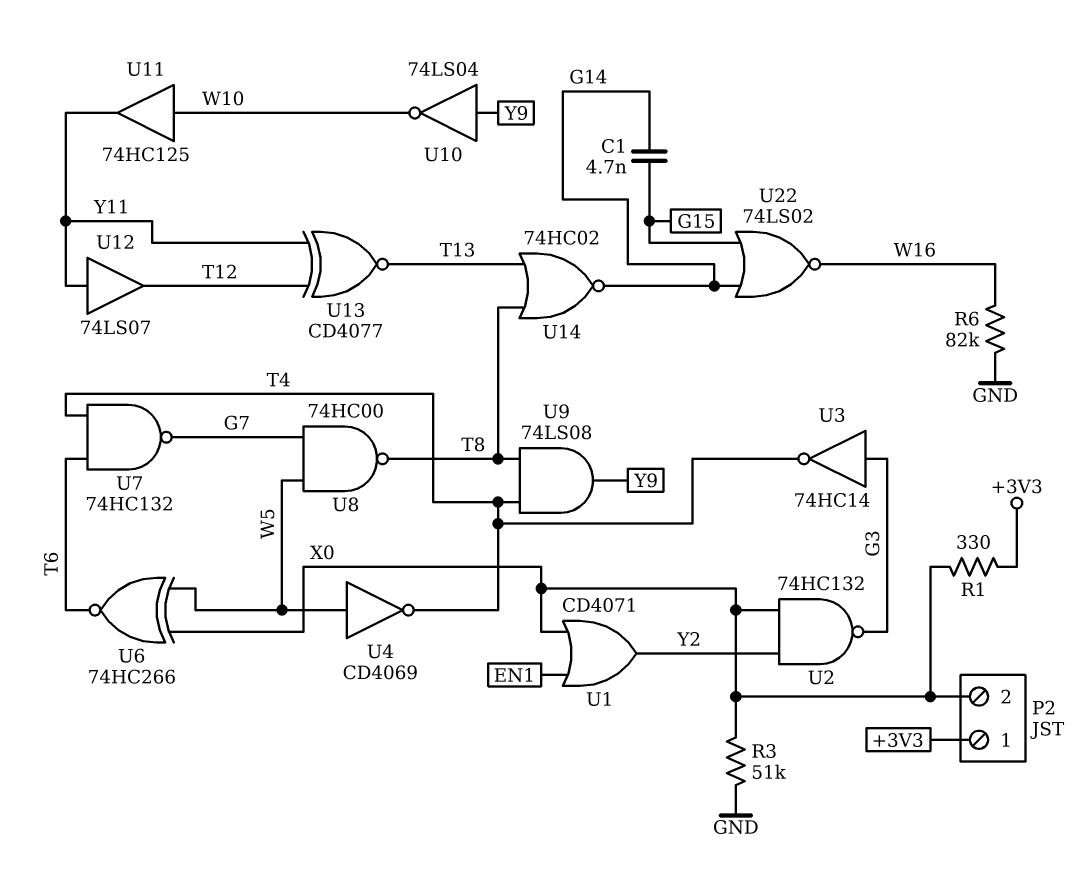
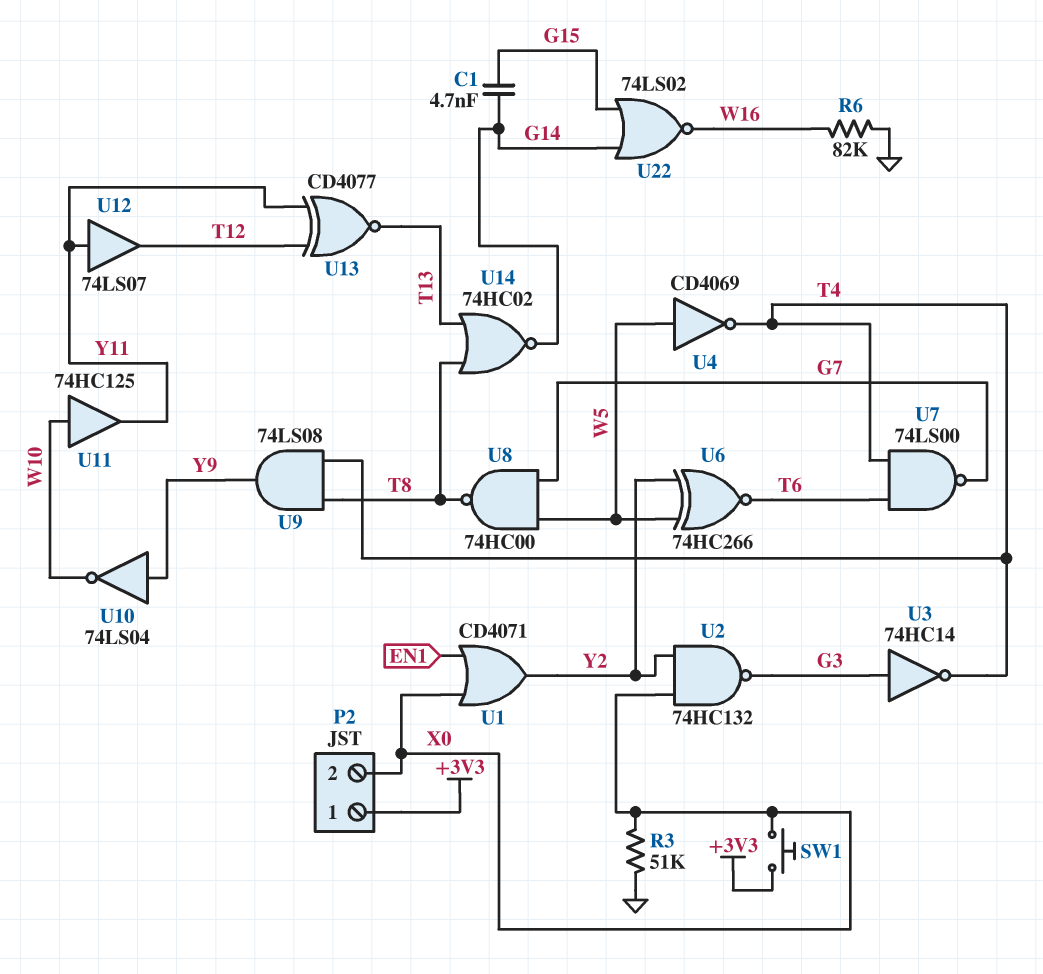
R1: 330 (+3V3, X0) -> none
SW1: none -> button (+3V3, X0)
U6: XNOR 74HC266 (in W5, in X0, out T6) -> XNOR 74HC266 (in W5, in Y2, out T6)
U7: NAND 74HC132 (in T4, in T6, out G7) -> NAND 74LS00 (in T4, in T6, out G7)

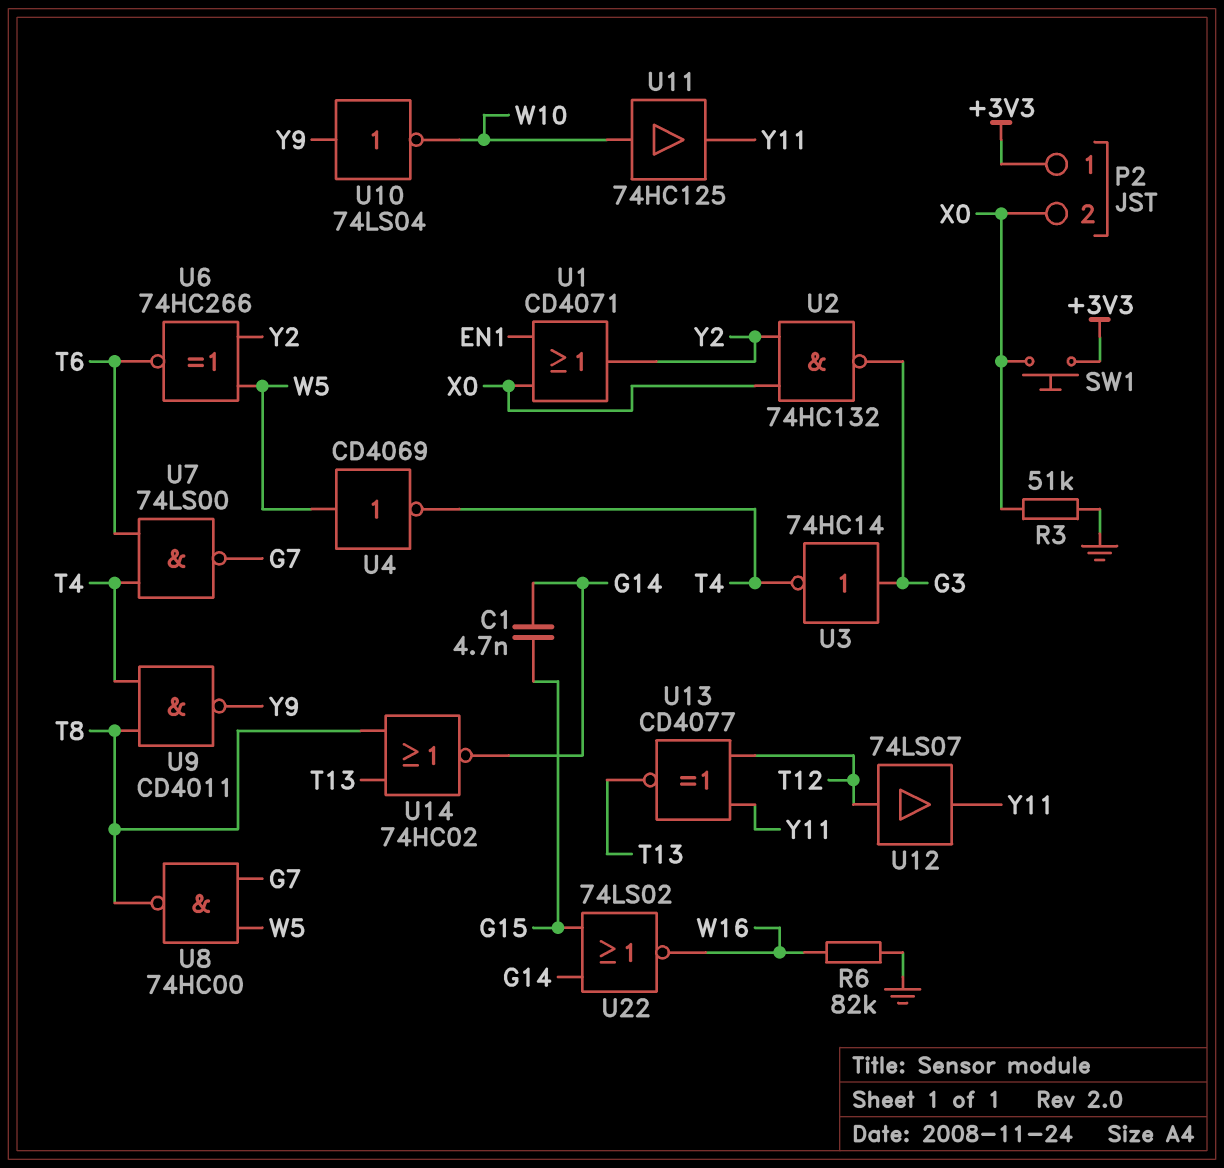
U9: AND 74LS08 (in T4, in T8, out Y9) -> NAND CD4011 (in T4, in T8, out Y9)
U12: buffer 74LS07 (in Y11, out T12) -> buffer 74LS07 (in T12, out Y11)

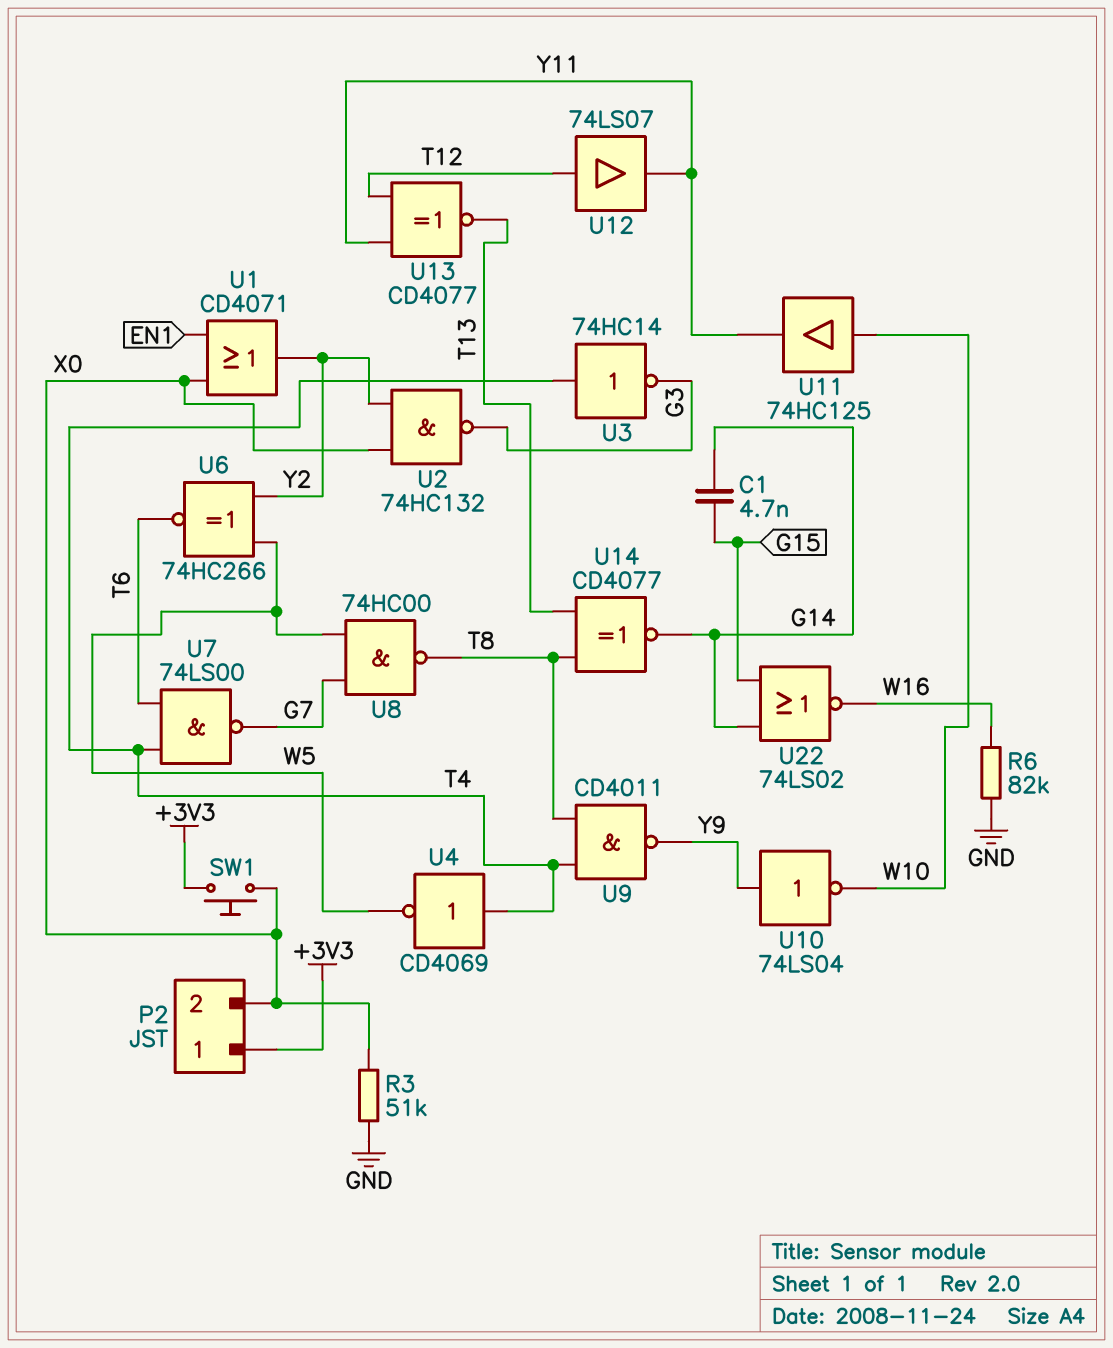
U3: NOT 74HC14 (in G3, out T4) -> NOT 74HC14 (in T4, out G3)
U4: NOT CD4069 (in W5, out T4) -> NOT CD4069 (in T4, out W5)
U14: NOR 74HC02 (in T8, in T13, out G14) -> XNOR CD4077 (in T8, in T13, out G14)

